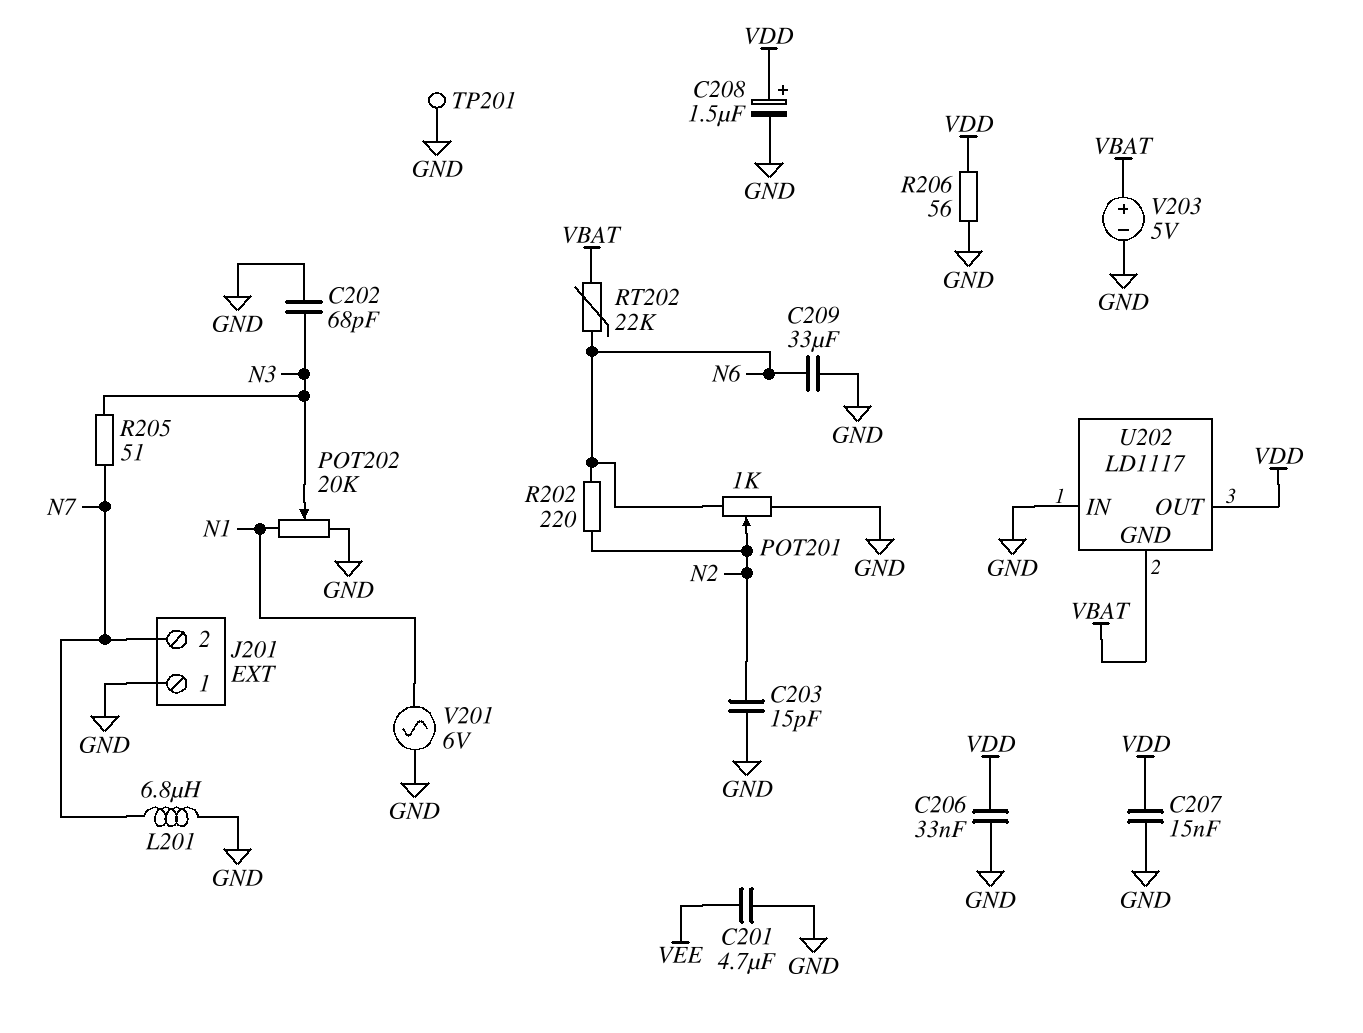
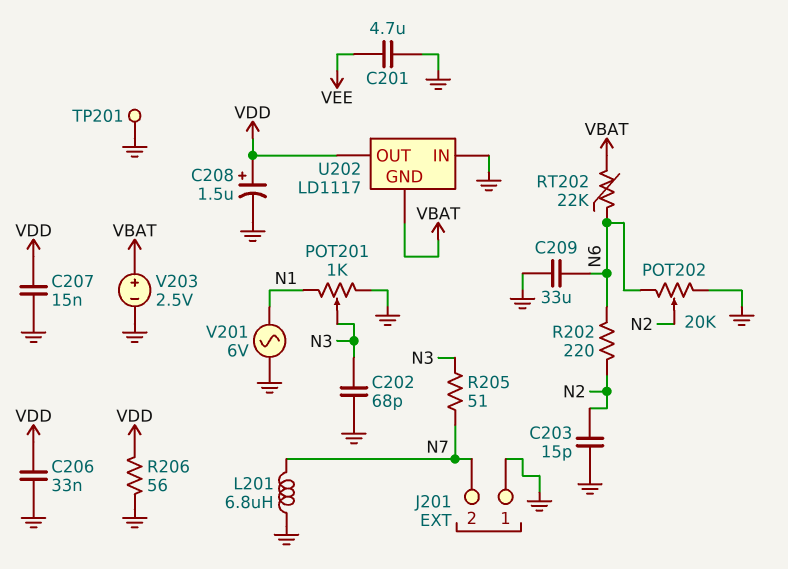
POT201: 1k (GND, N6, wiper N2) -> 1k (GND, N1, wiper N3)
POT202: 20k (GND, N1, wiper N3) -> 20k (GND, N6, wiper N2)
V203: 5V (plus VBAT, minus GND) -> 2.5V (plus VBAT, minus GND)

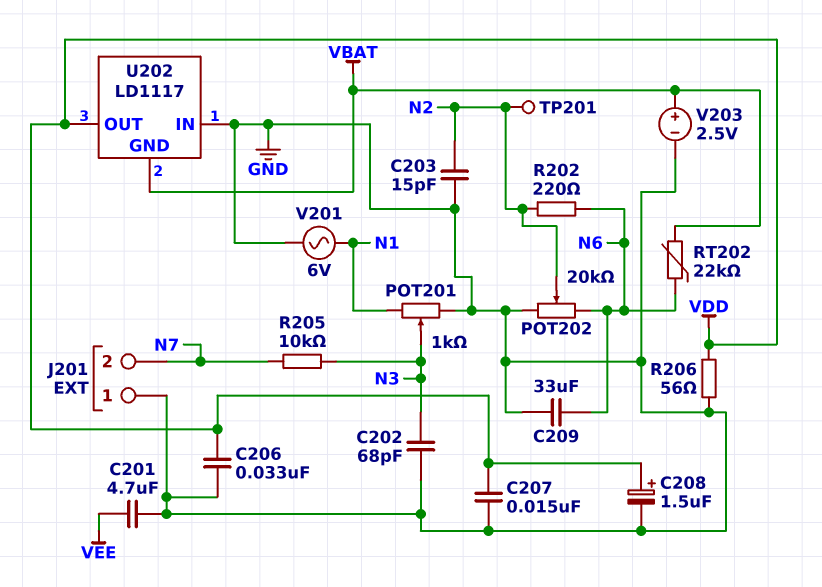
L201: 6.8uH (GND, N7) -> none
R205: 51 (N3, N7) -> 10k (N3, N7)
TP201: test point (GND) -> test point (N2)

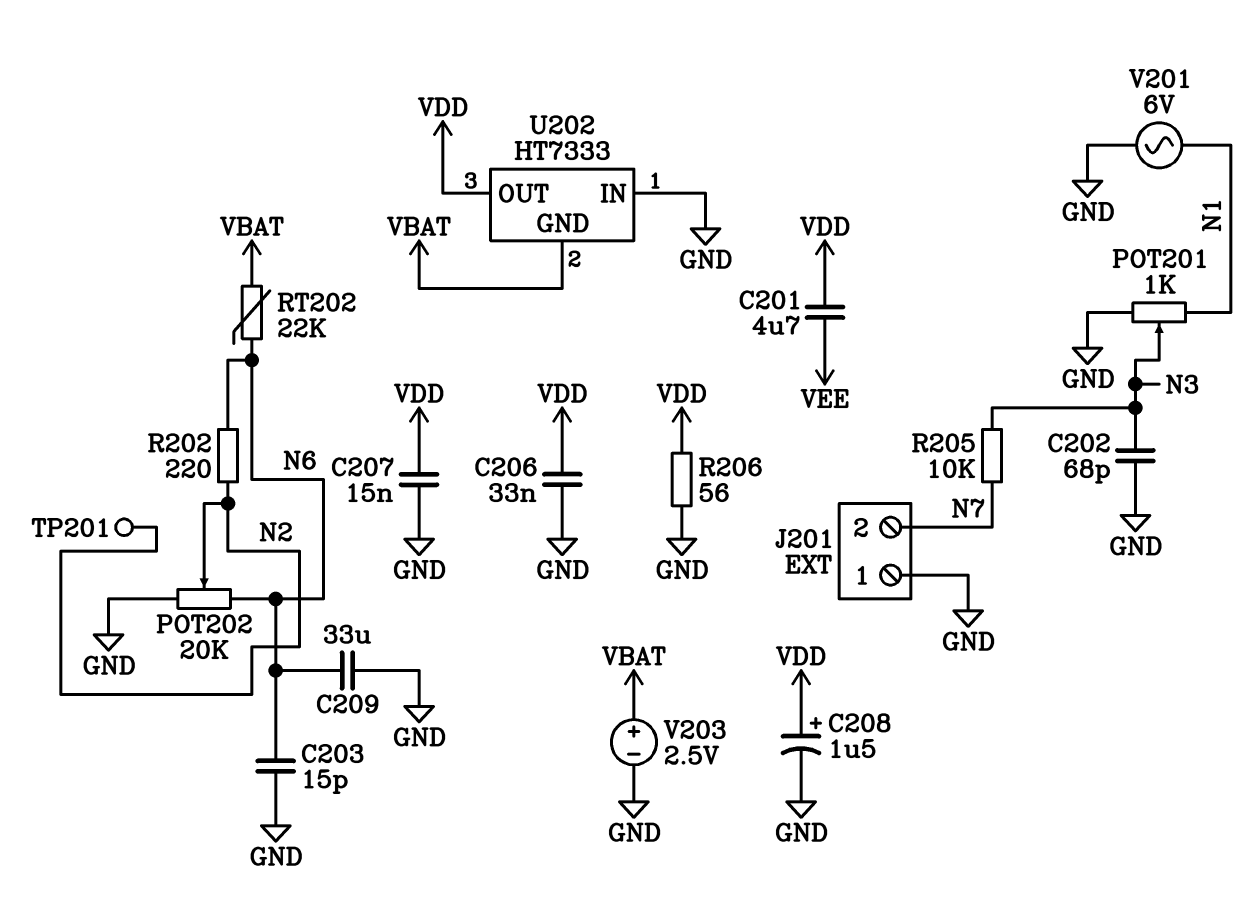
C201: 4.7uF (GND, VEE) -> 4.7uF (VDD, VEE)
C203: 15pF (GND, N2) -> 15pF (GND, N6)
U202: LD1117 -> HT7333

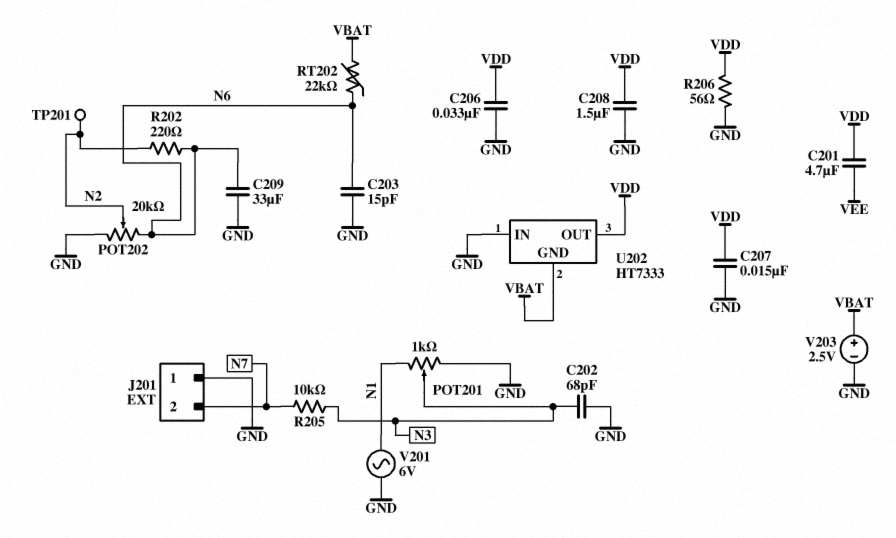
C208: 1.5uF (plus VDD, minus GND) -> 1.5uF (GND, VDD)

